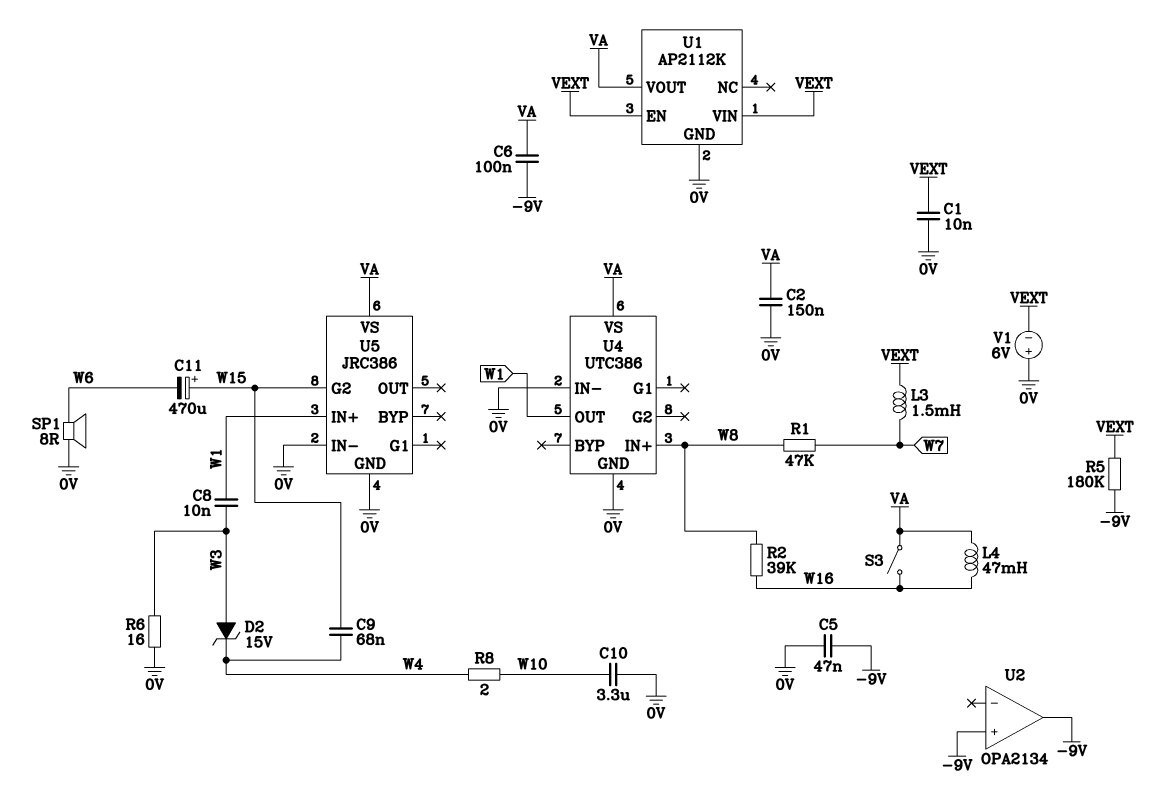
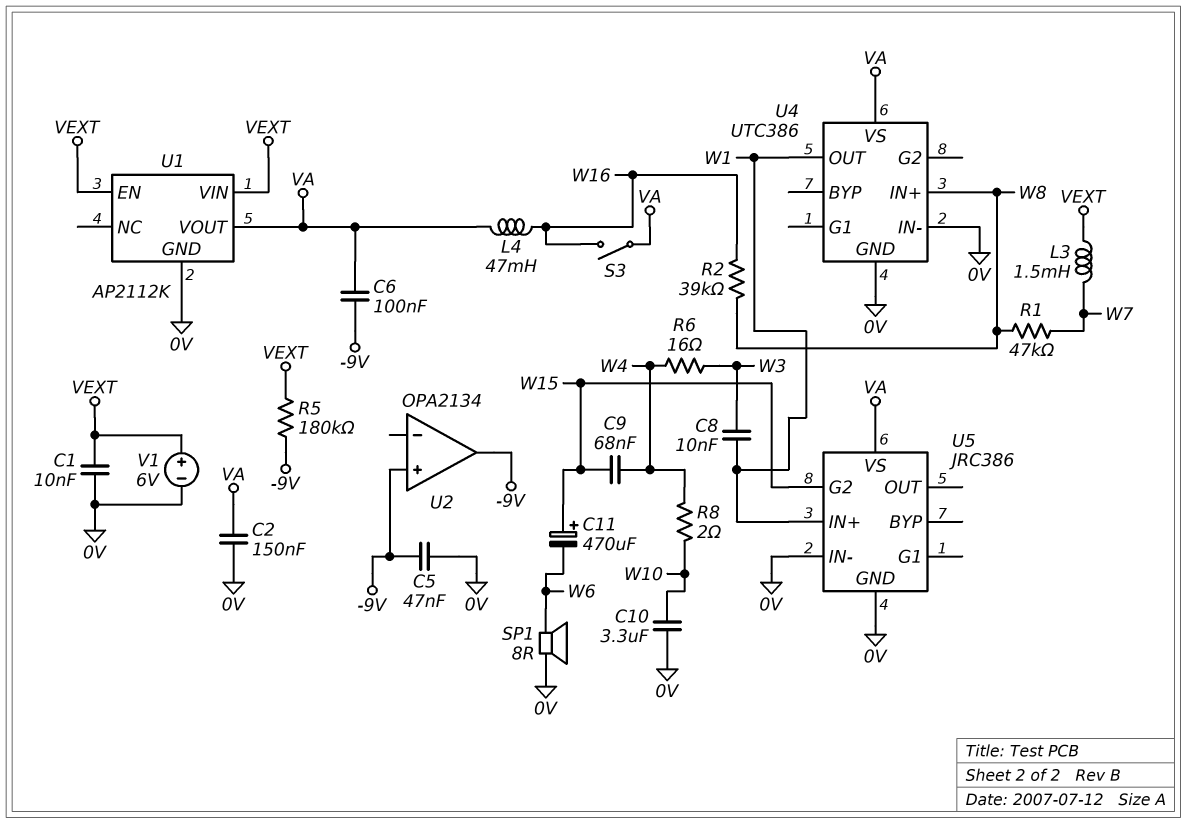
D2: zener 15V (A W3, K W4) -> none
R6: 16 (0V, W3) -> 16 (W3, W4)
V1: 6V (plus 0V, minus VEXT) -> 6V (plus VEXT, minus 0V)

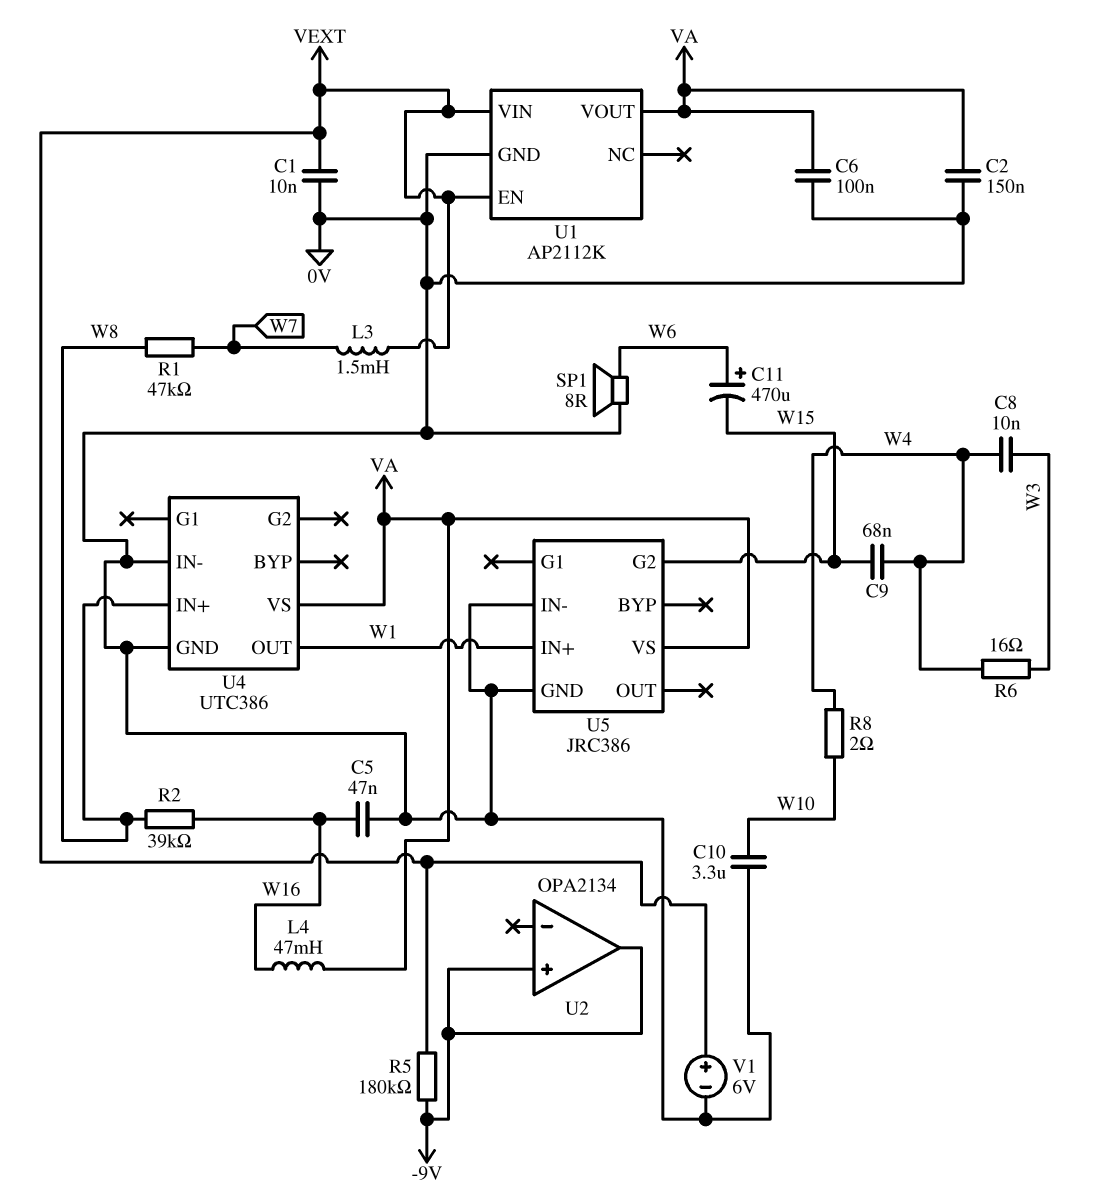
C5: 47nF (-9V, 0V) -> 47nF (0V, W16)
C6: 100nF (-9V, VA) -> 100nF (0V, VA)
C8: 10nF (W1, W3) -> 10nF (W3, W4)
C11: 470uF (plus W15, minus W6) -> 470uF (plus W6, minus W15)
S3: switch (VA, W16) -> none

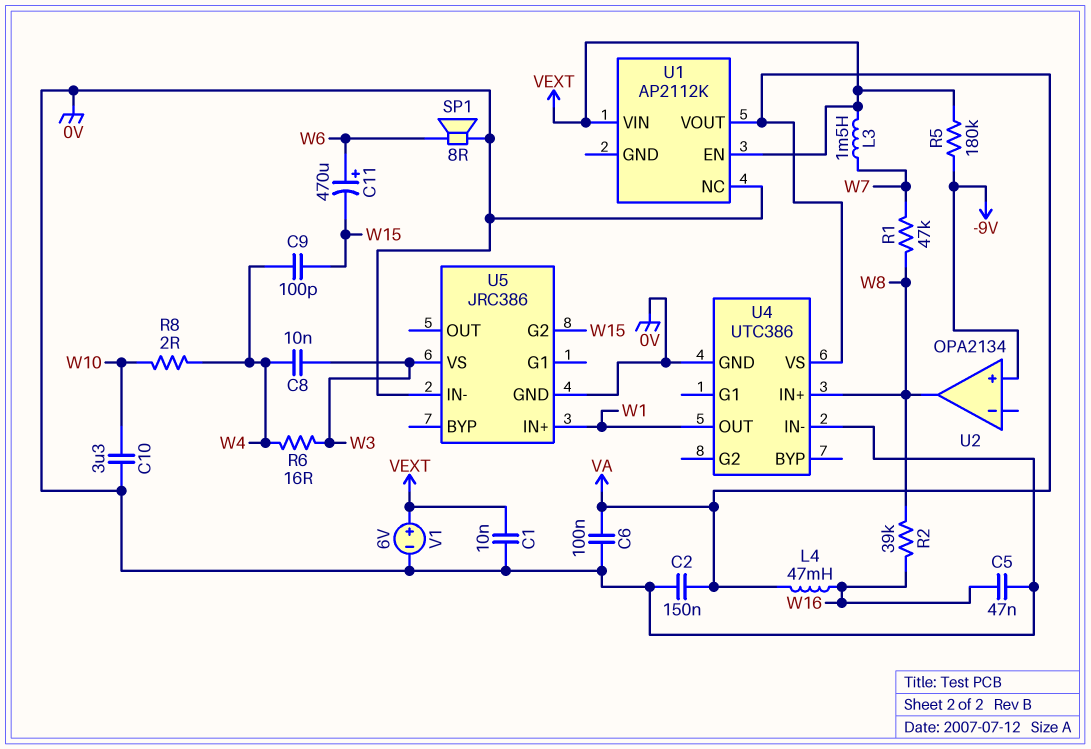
C9: 68nF (W4, W15) -> 100pF (W4, W15)
U1 pin GND: 0V -> none
U1 pin NC: none -> 0V
U2 pin out: -9V -> W8
U5 pin VS: VA -> W3

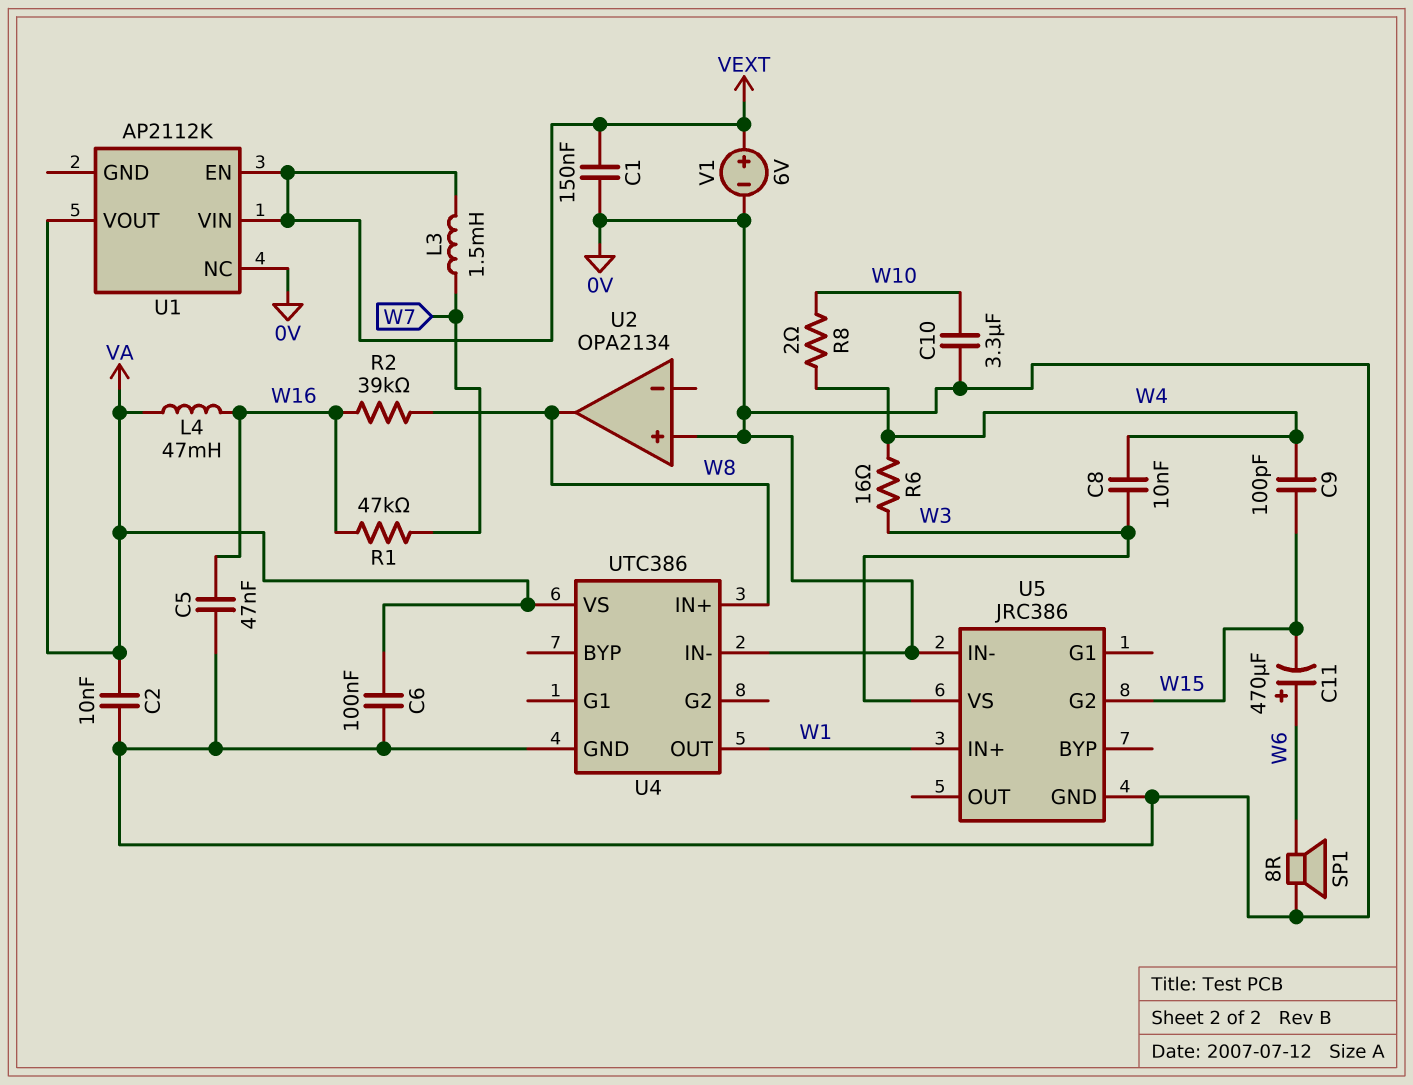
C1: 10nF (0V, VEXT) -> 150nF (0V, VEXT)
C2: 150nF (0V, VA) -> 10nF (0V, VA)
R1: 47k (W7, W8) -> 47k (W7, W16)
R5: 180k (-9V, VEXT) -> none
U2 pin in+: -9V -> 0V

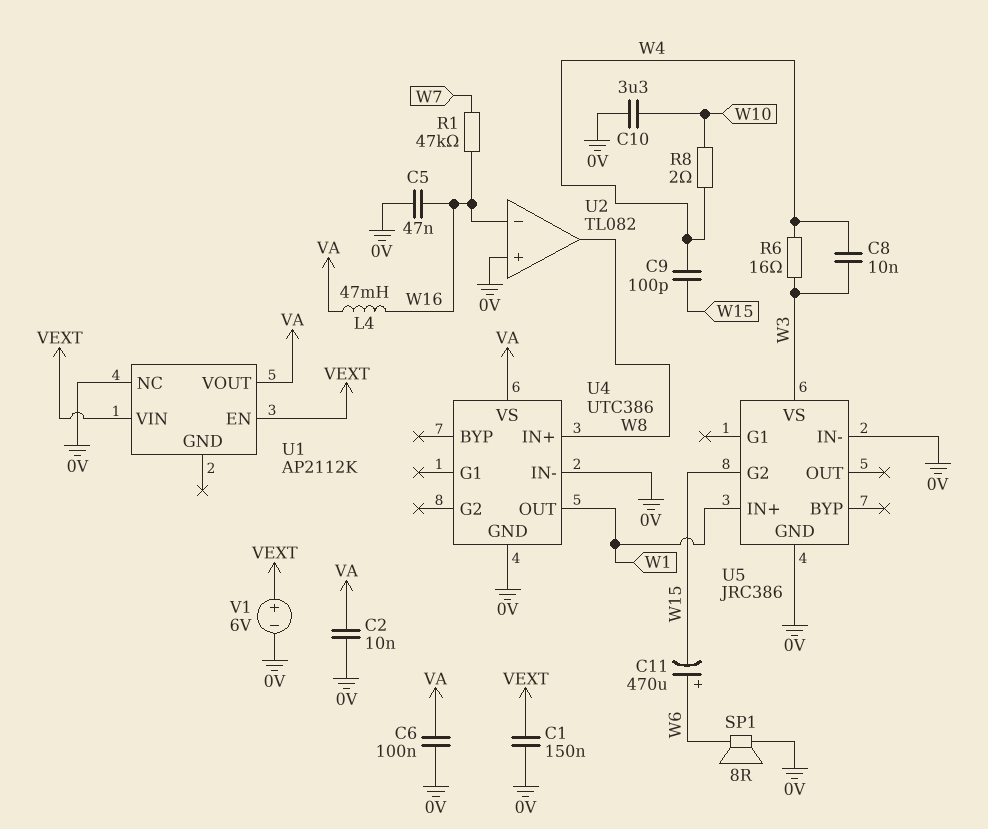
L3: 1.5mH (VEXT, W7) -> none
R2: 39k (W8, W16) -> none
U2: OPA2134 -> TL082
U2 pin in-: none -> W16

